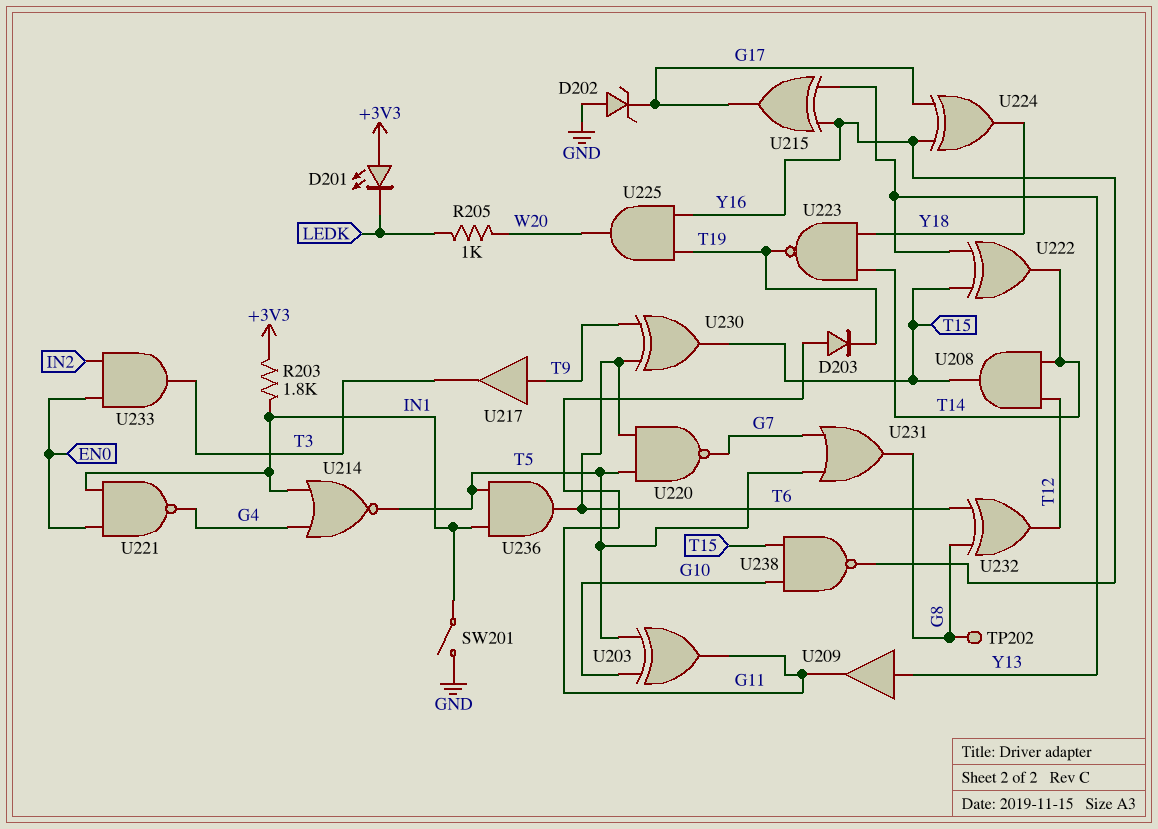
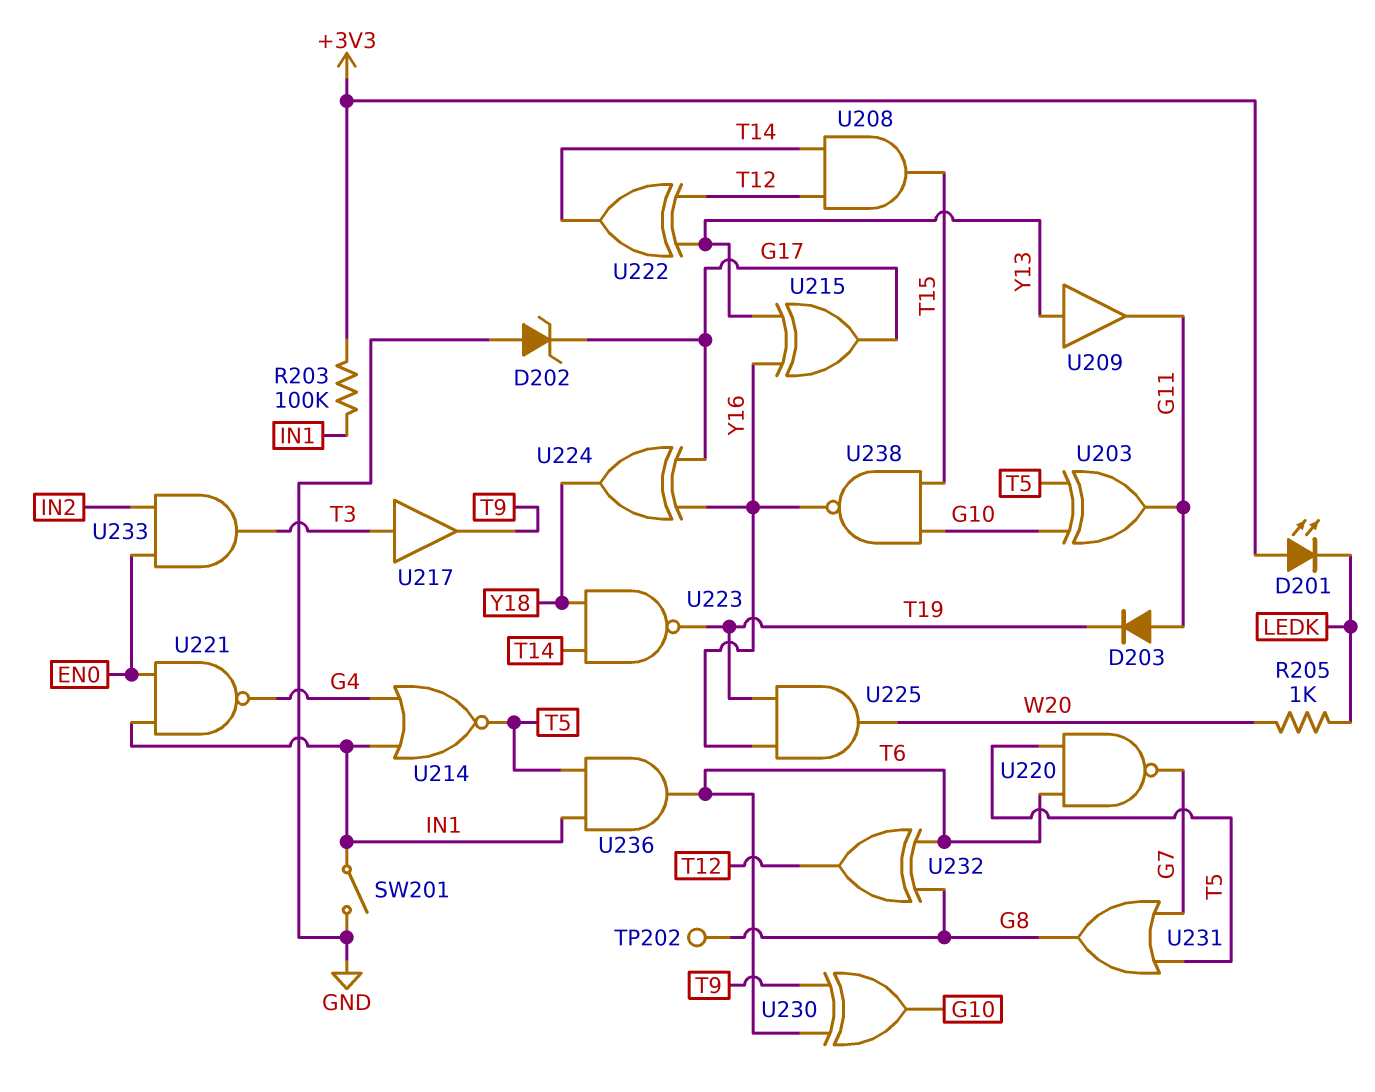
R203: 1.8k (+3V3, IN1) -> 100k (+3V3, IN1)
U217: buffer (in T9, out T3) -> buffer (in T3, out T9)
U222: XOR (in T15, in Y13, out T14) -> XOR (in T12, in Y13, out T14)
U230: XOR (in T6, in T9, out T15) -> XOR (in T6, in T9, out G10)

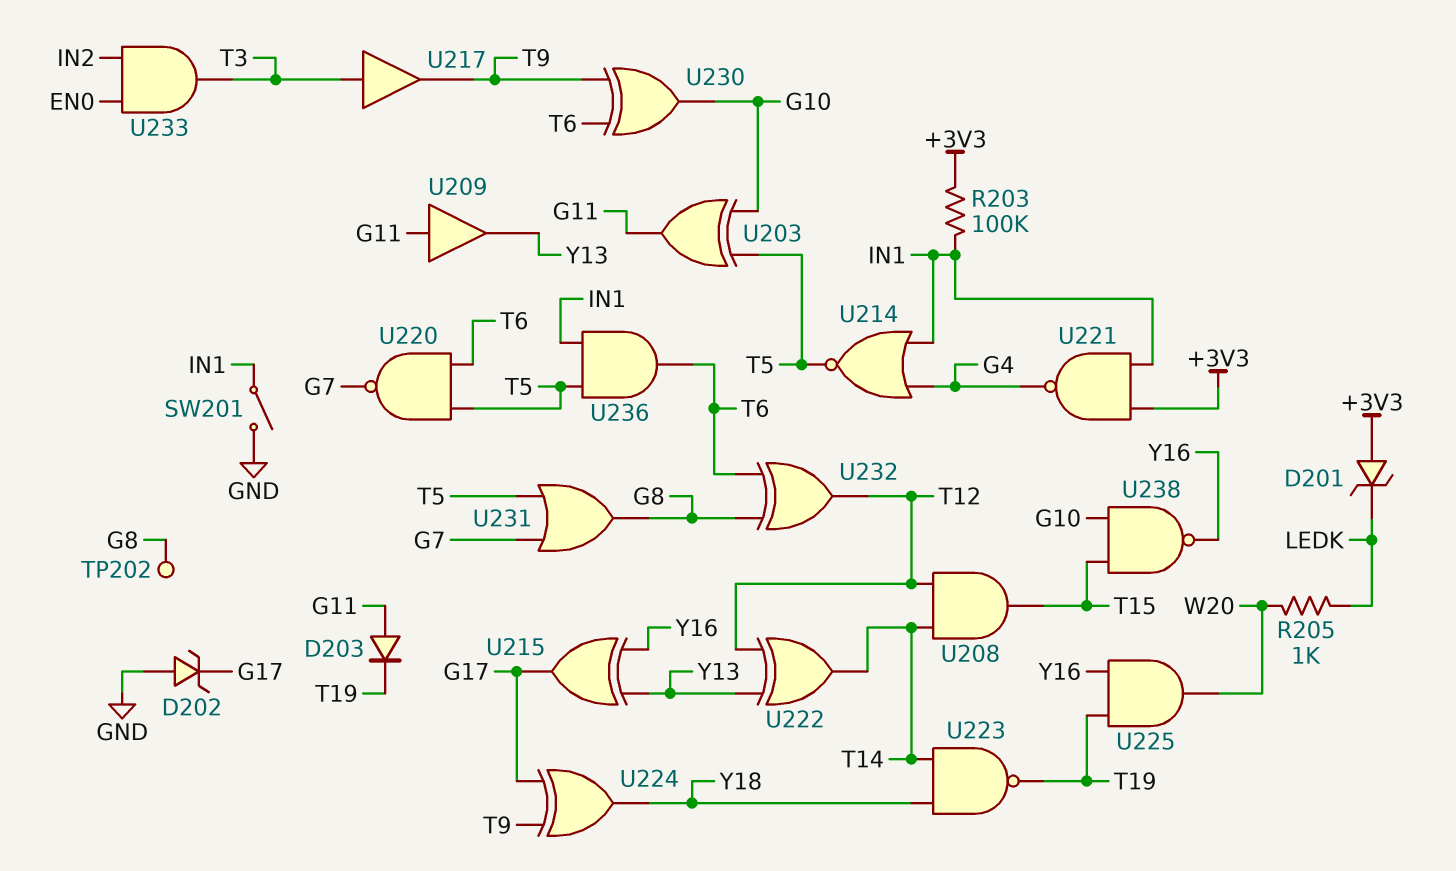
D201: LED (A +3V3, K LEDK) -> zener (A +3V3, K LEDK)
U209: buffer (in Y13, out G11) -> buffer (in G11, out Y13)
U221: NAND (in EN0, in IN1, out G4) -> NAND (in +3V3, in IN1, out G4)
U224: XOR (in G17, in Y16, out Y18) -> XOR (in G17, in T9, out Y18)

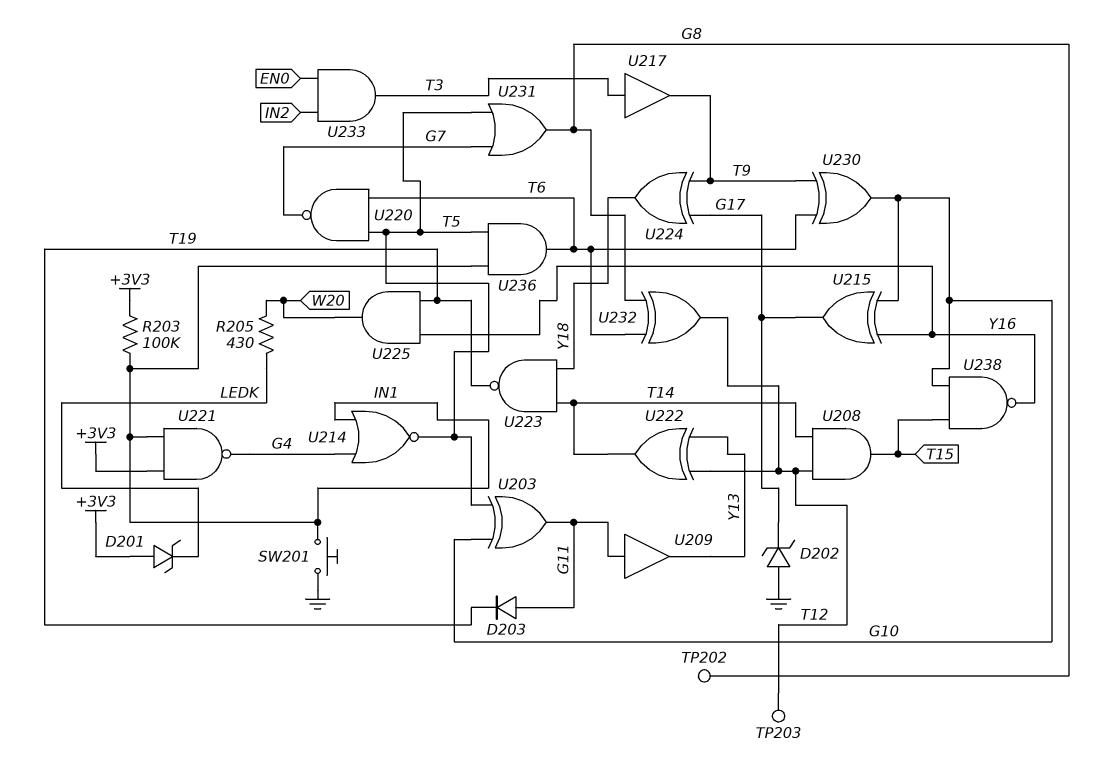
R205: 1k (LEDK, W20) -> 430 (LEDK, W20)
SW201: switch (GND, IN1) -> button (GND, IN1)
TP203: none -> test point (T12)
U215: XOR (in Y13, in Y16, out G17) -> XOR (in G10, in Y16, out G17)

